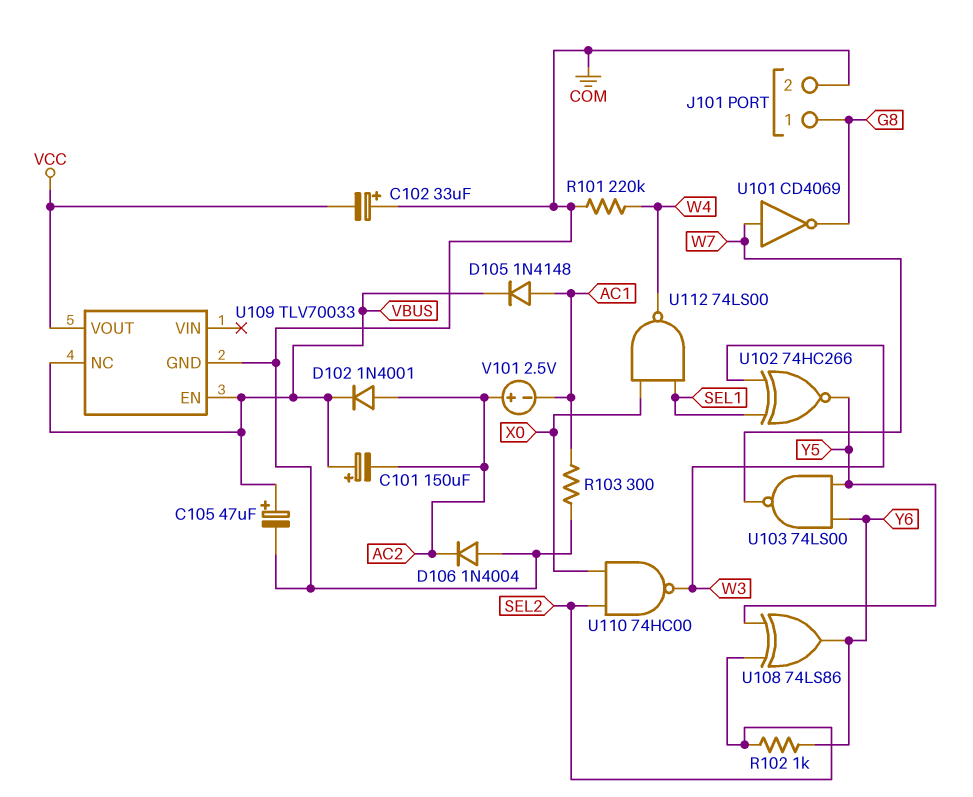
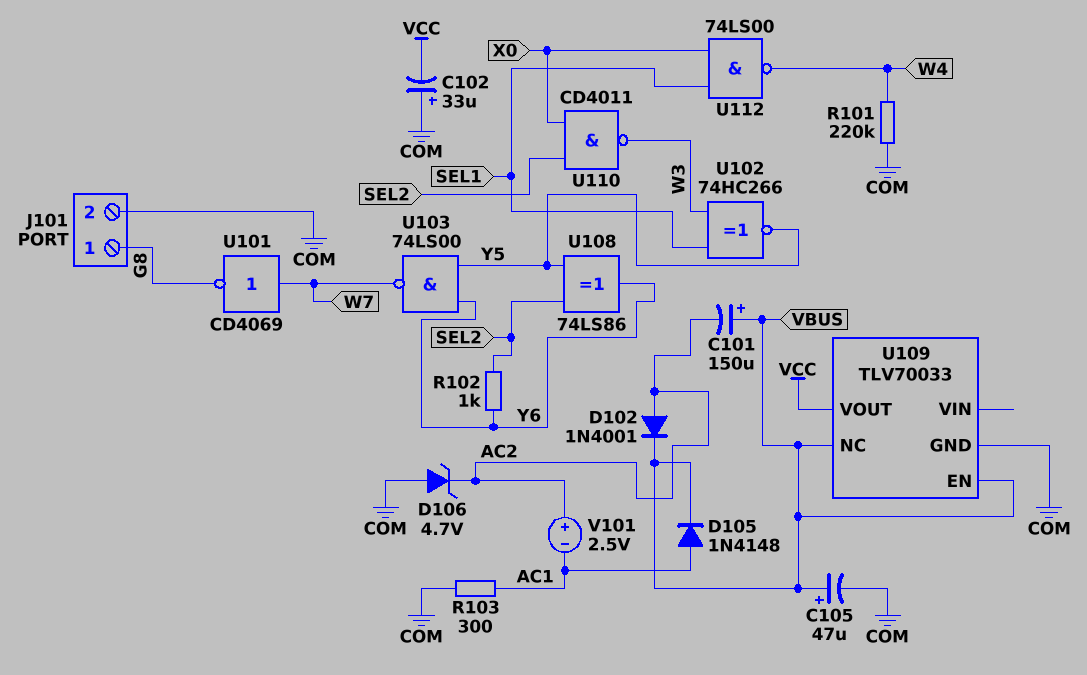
D106: diode 1N4004 (A COM, K AC2) -> zener 4.7V (A COM, K AC2)
U110: NAND 74HC00 (in SEL2, in X0, out W3) -> NAND CD4011 (in SEL2, in X0, out W3)

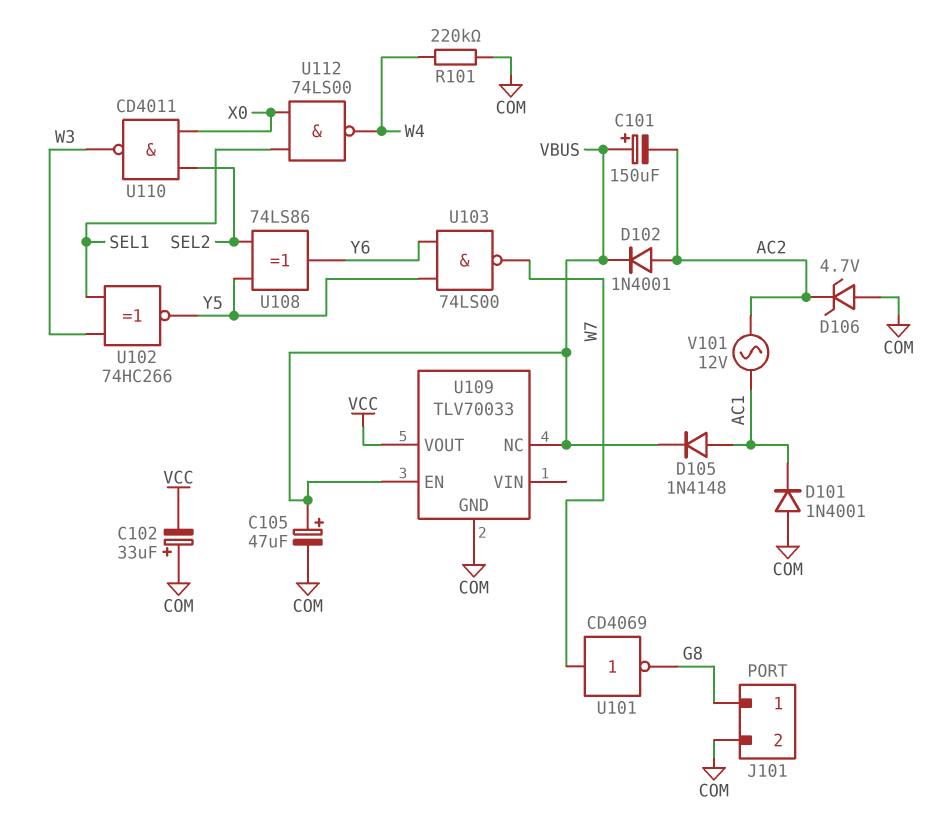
D101: none -> diode 1N4001 (A COM, K AC1)
R102: 1k (SEL2, Y6) -> none
R103: 300 (AC1, COM) -> none
V101: 2.5V (plus AC2, minus AC1) -> AC 12V (AC1, AC2)

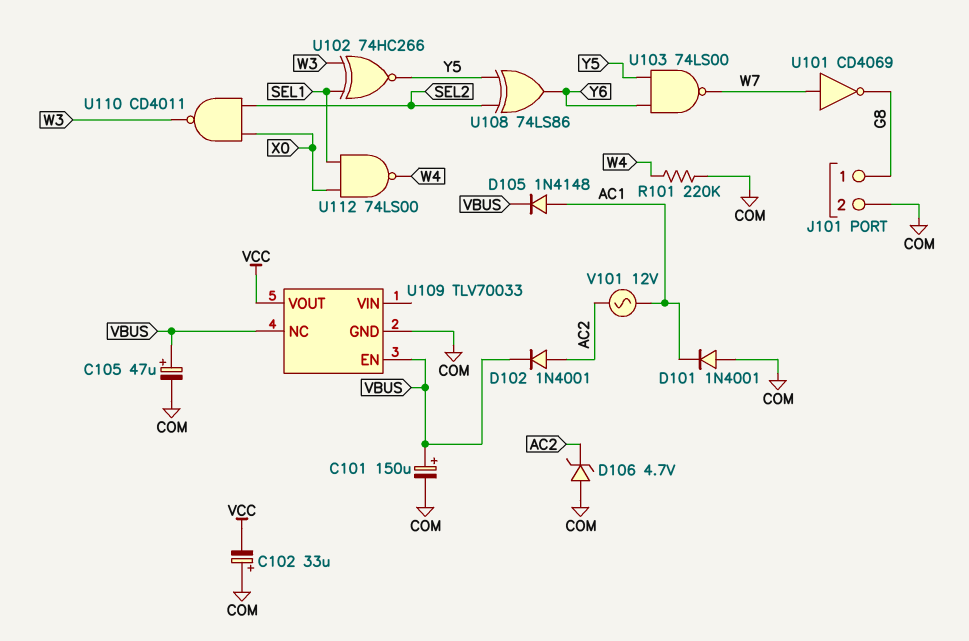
C101: 150uF (plus VBUS, minus AC2) -> 150uF (plus VBUS, minus COM)

